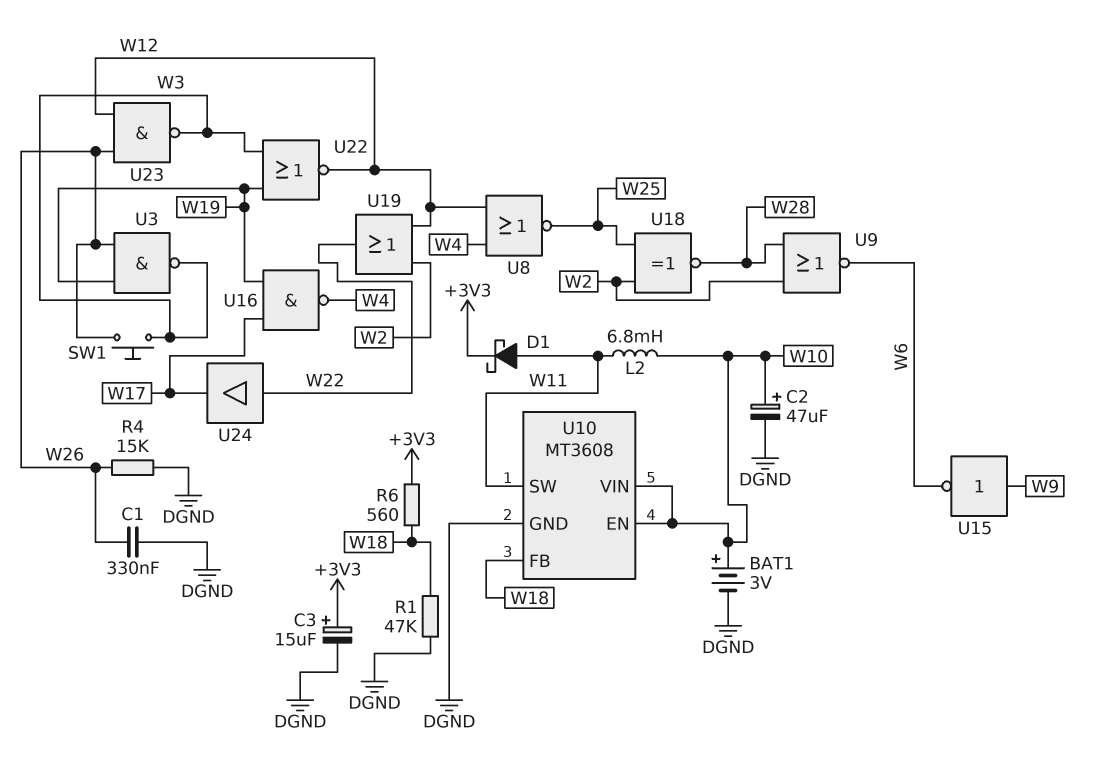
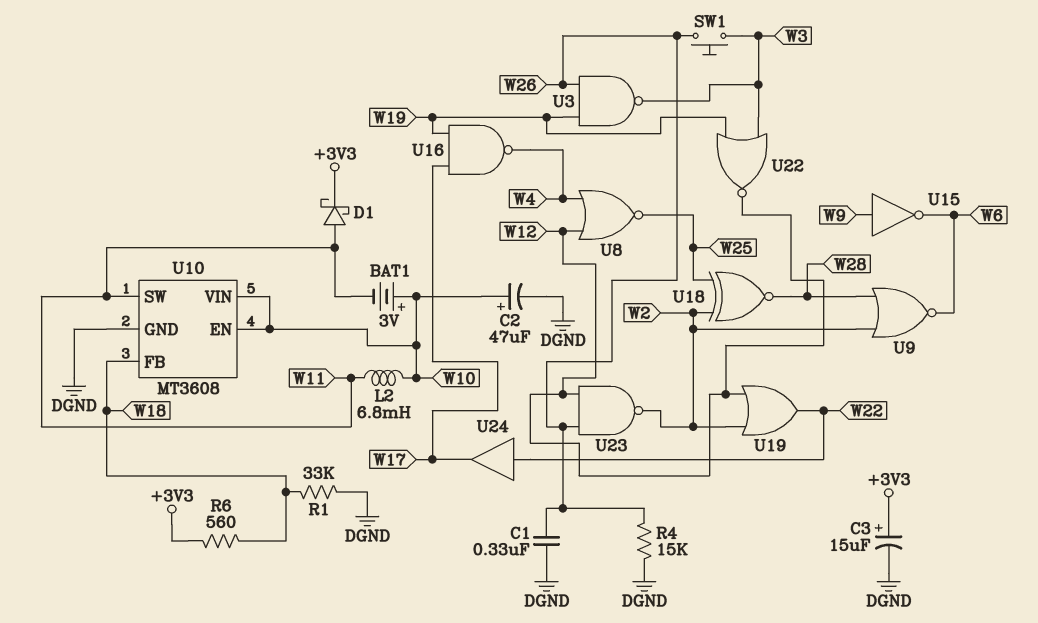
BAT1: 3V (plus W10, minus DGND) -> 3V (plus W10, minus W11)
R1: 47k (DGND, W18) -> 33k (DGND, W18)
U23: NAND (in W12, in W26, out W3) -> NAND (in W12, in W26, out W2)

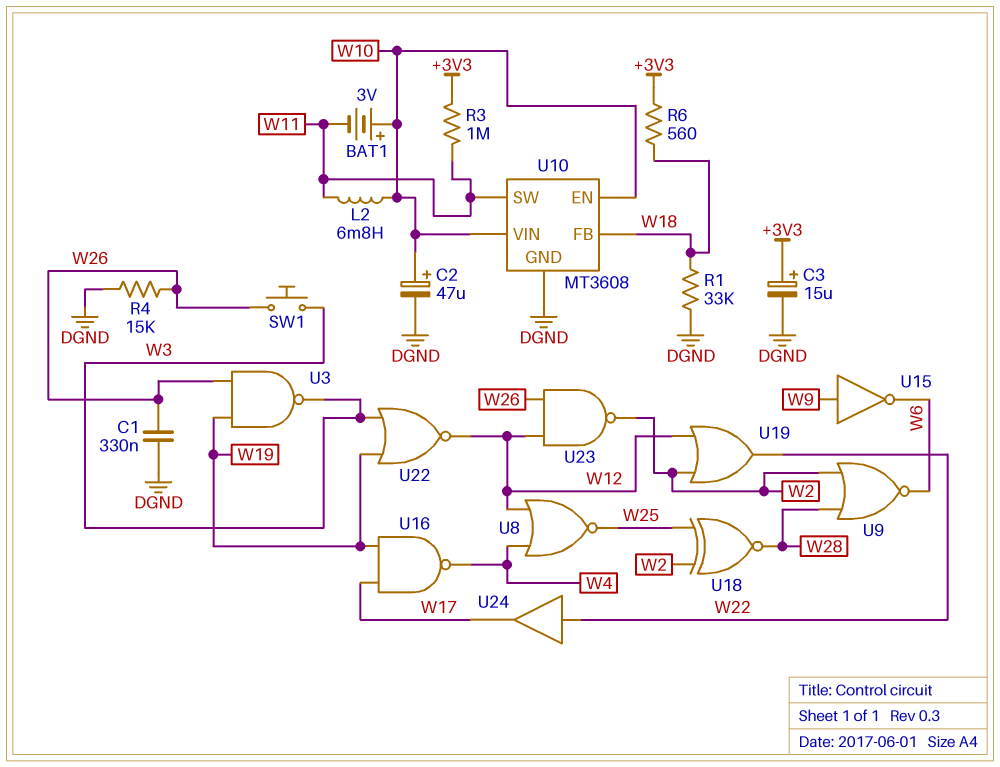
D1: schottky (A W11, K +3V3) -> none
R3: none -> 1M (+3V3, W11)

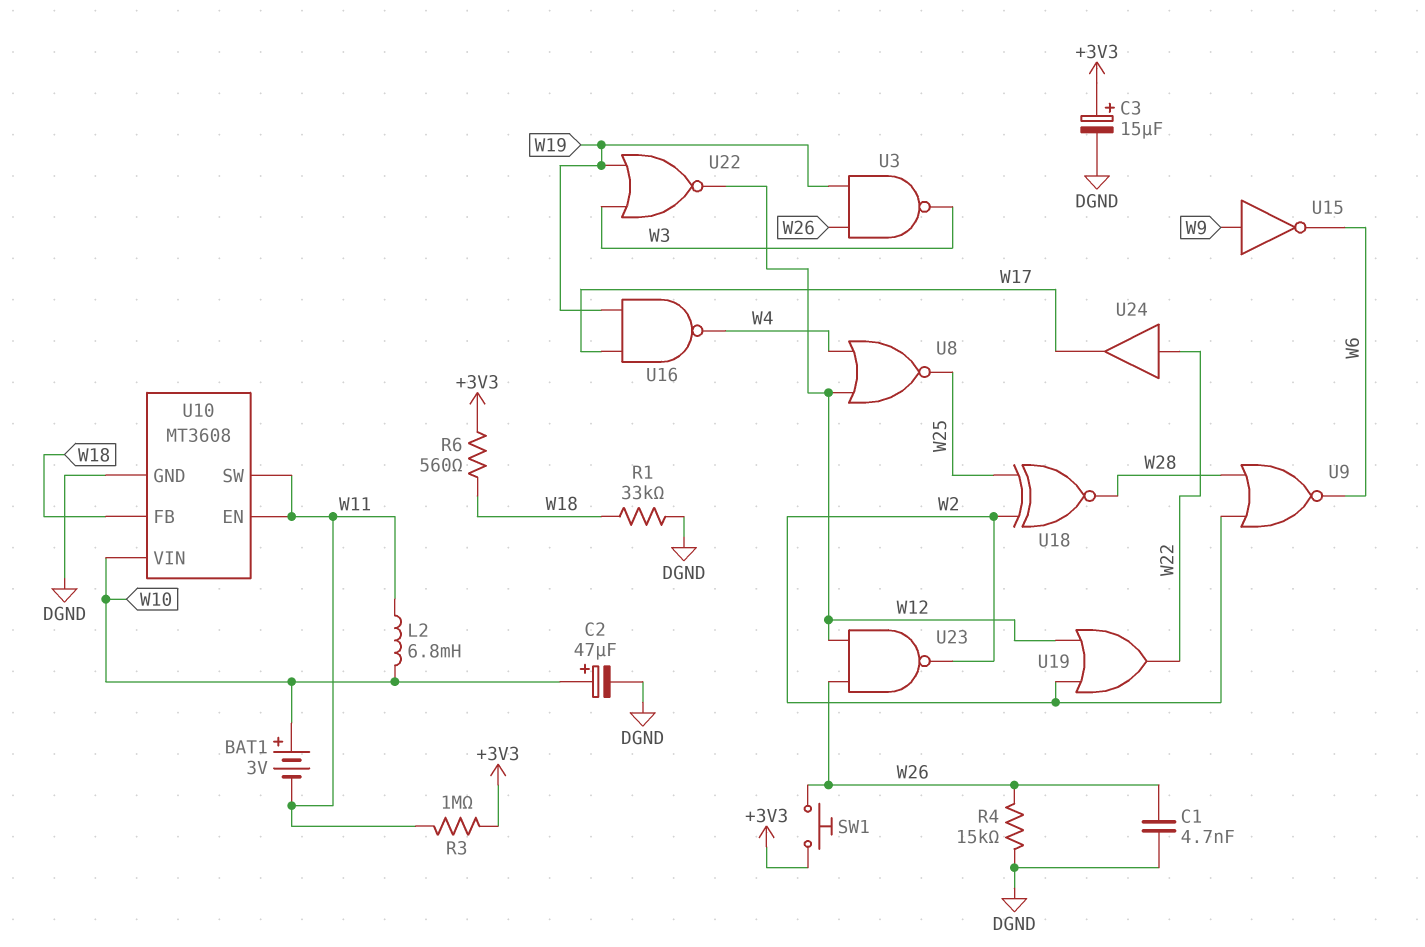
C1: 330nF (DGND, W26) -> 4.7nF (DGND, W26)
SW1: button (W3, W26) -> button (+3V3, W26)
U10 pin EN: W10 -> W11

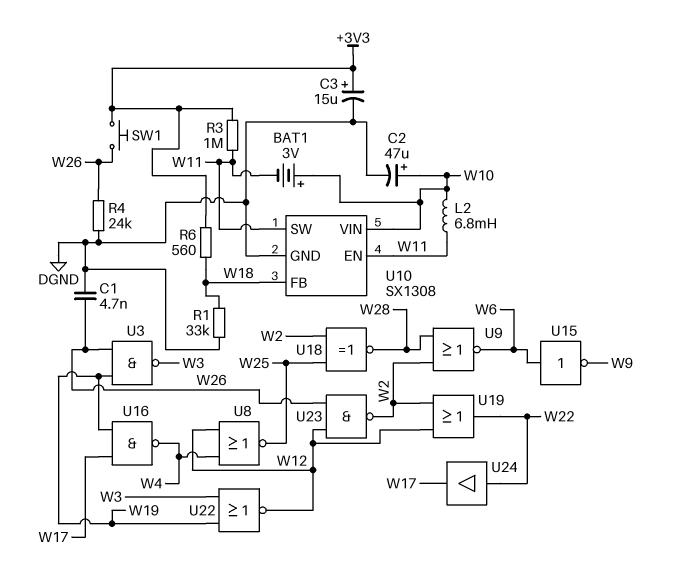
R4: 15k (DGND, W26) -> 24k (DGND, W26)
U10: MT3608 -> SX1308
U15: NOT (in W9, out W6) -> NOT (in W6, out W9)

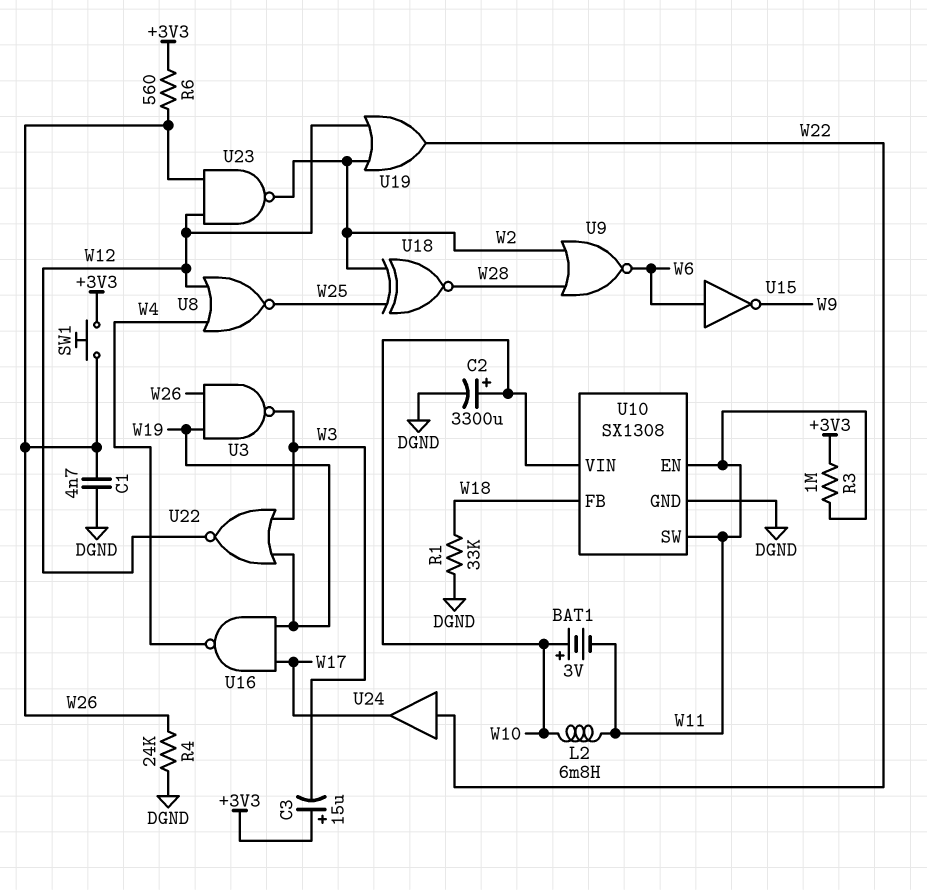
C2: 47uF (plus W10, minus DGND) -> 3300uF (plus W10, minus DGND)
C3: 15uF (plus +3V3, minus DGND) -> 15uF (plus +3V3, minus W3)
R6: 560 (+3V3, W18) -> 560 (+3V3, W26)

